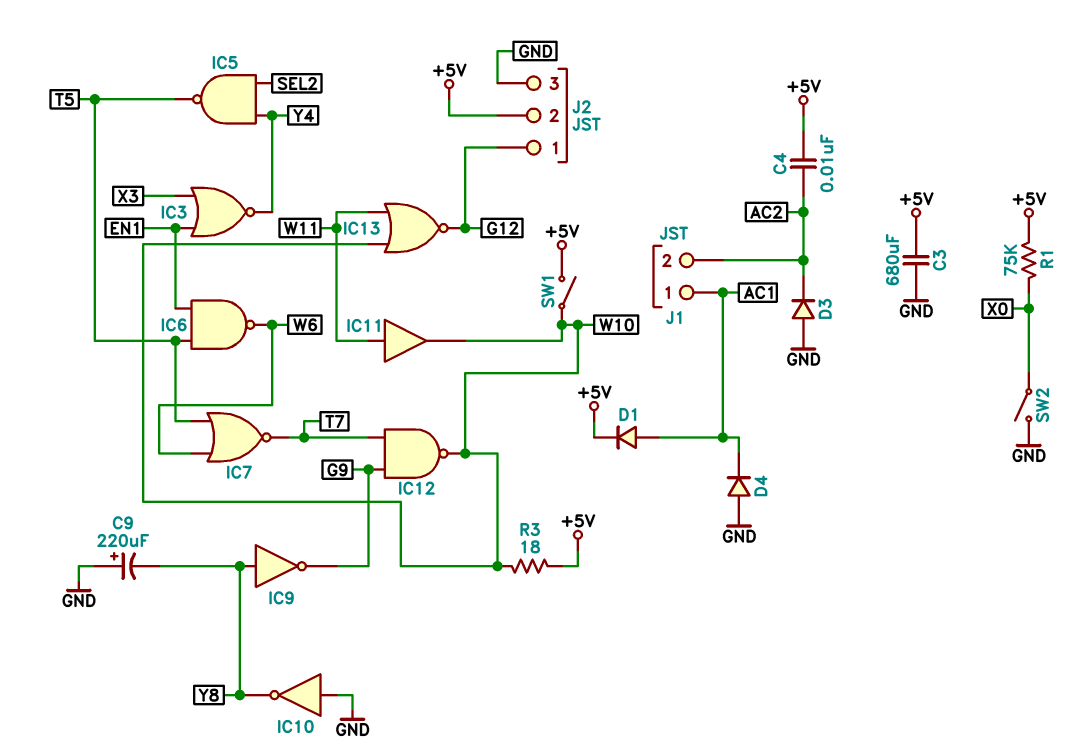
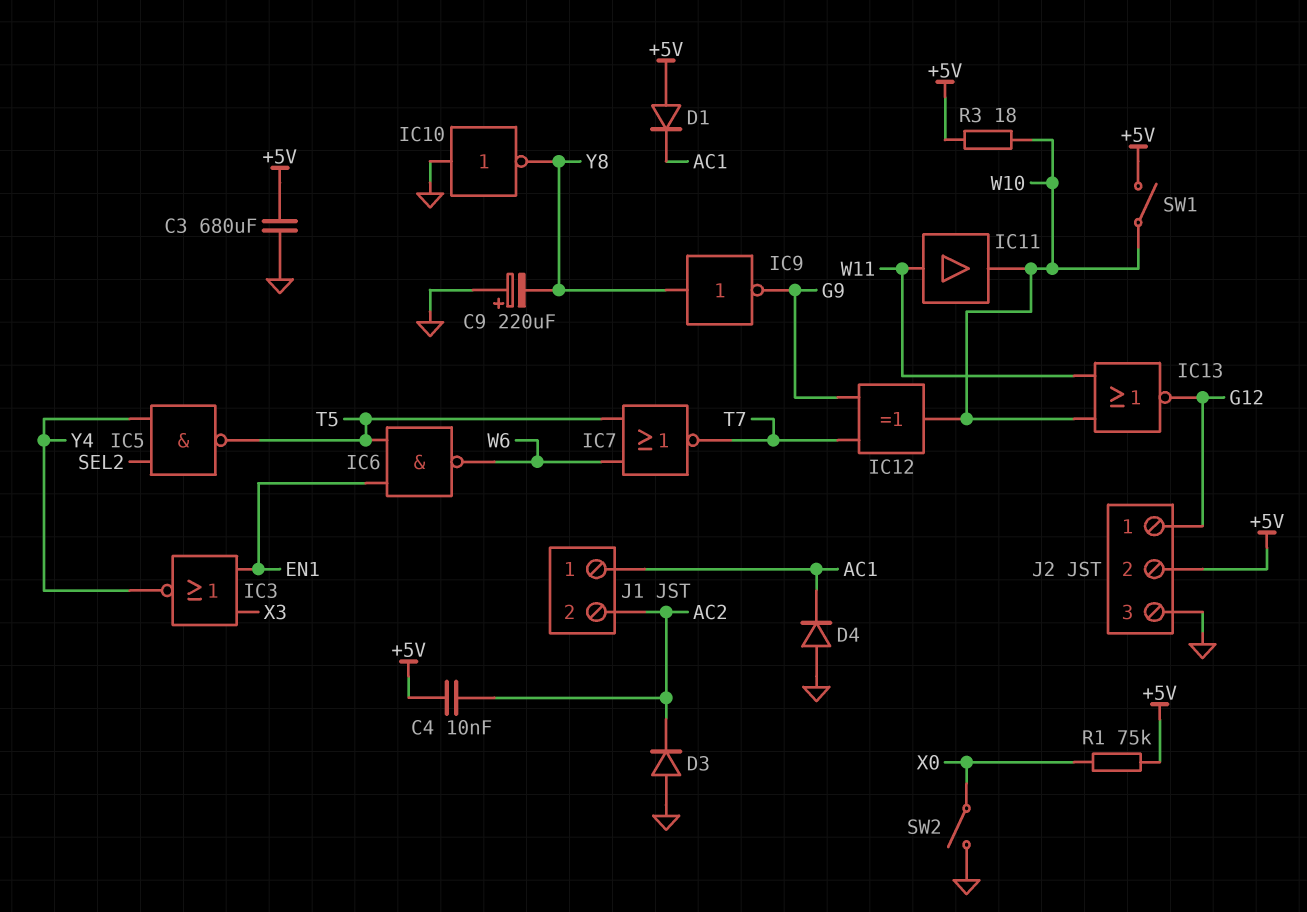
D1: diode (A AC1, K +5V) -> diode (A +5V, K AC1)
IC12: NAND (in G9, in T7, out W10) -> XOR (in G9, in T7, out W10)

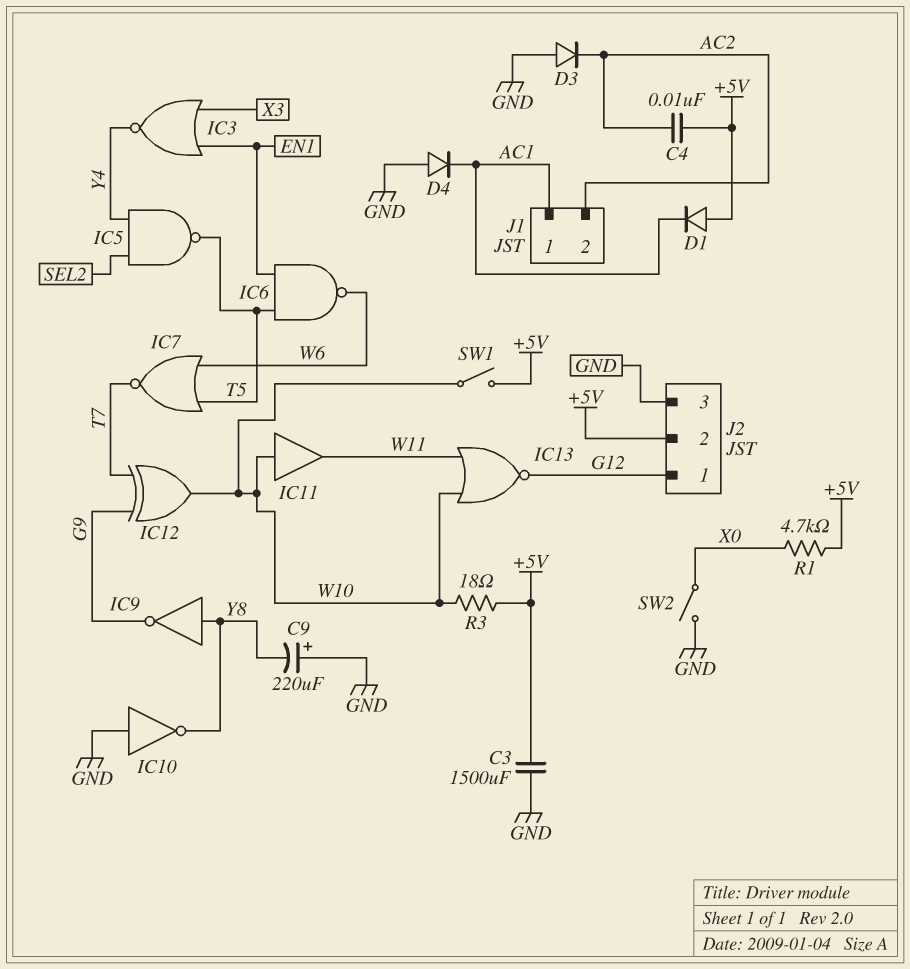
C3: 680uF (+5V, GND) -> 1500uF (+5V, GND)
IC11: buffer (in W11, out W10) -> buffer (in W10, out W11)
R1: 75k (+5V, X0) -> 4.7k (+5V, X0)

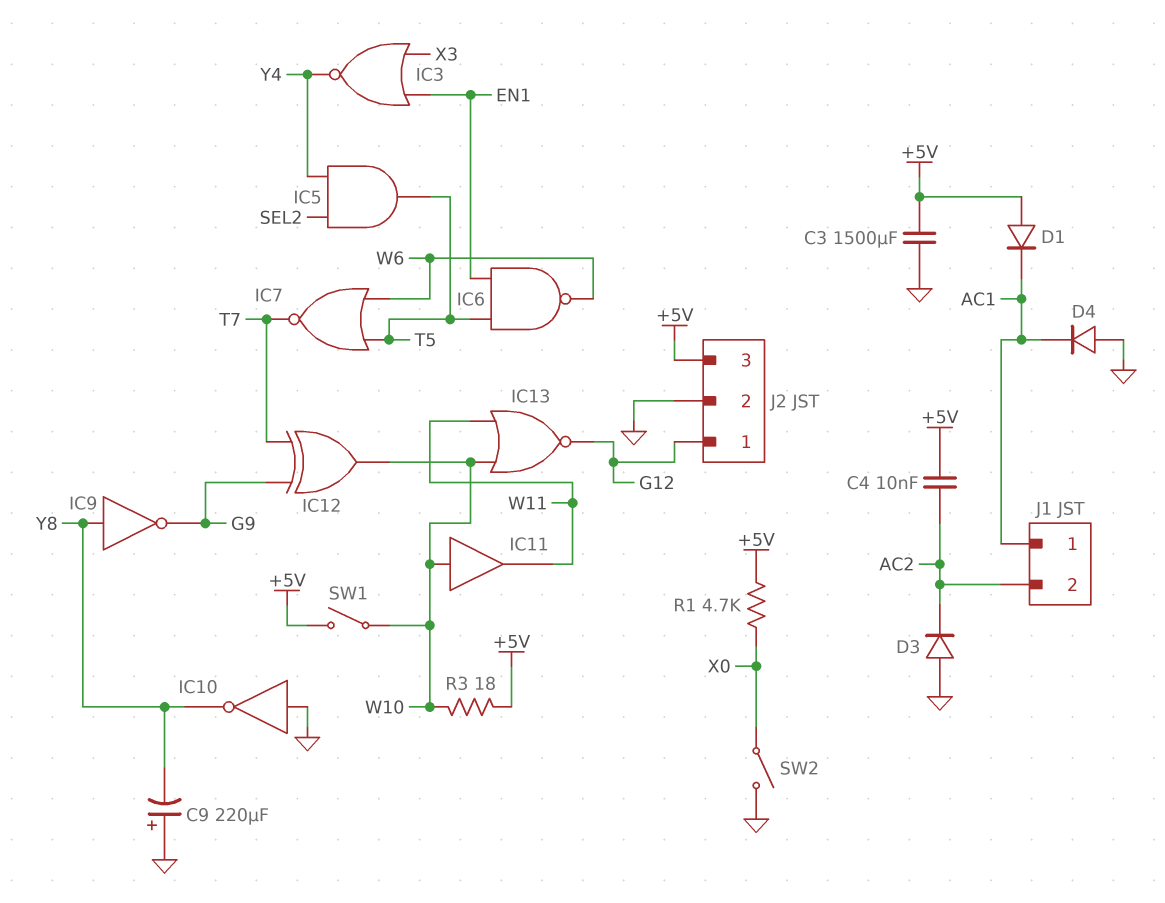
IC5: NAND (in SEL2, in Y4, out T5) -> AND (in SEL2, in Y4, out T5)
J2 pin 2: +5V -> GND
J2 pin 3: GND -> +5V

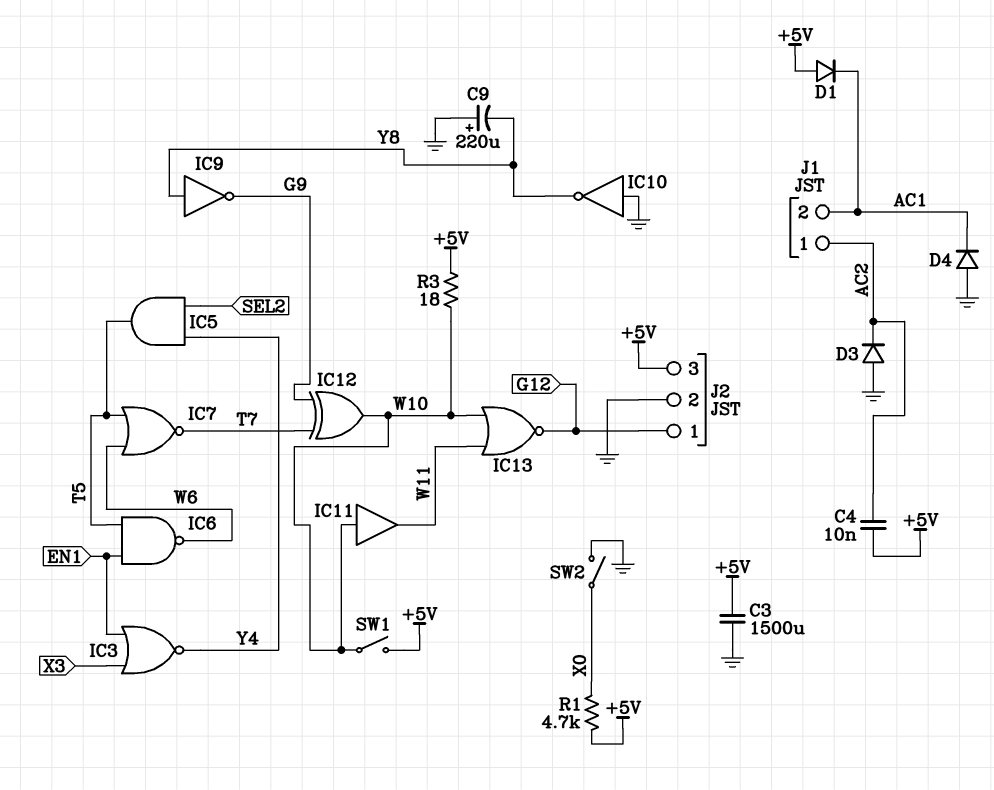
J1 pin 1: AC1 -> AC2
J1 pin 2: AC2 -> AC1

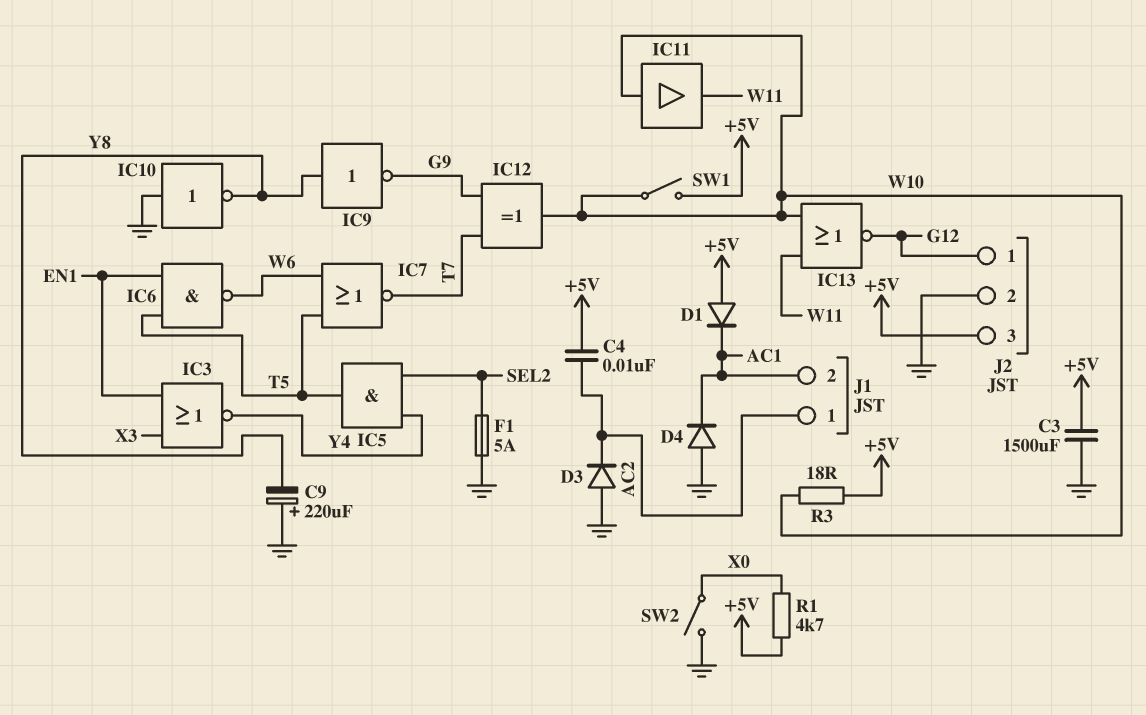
F1: none -> 5A (GND, SEL2)

